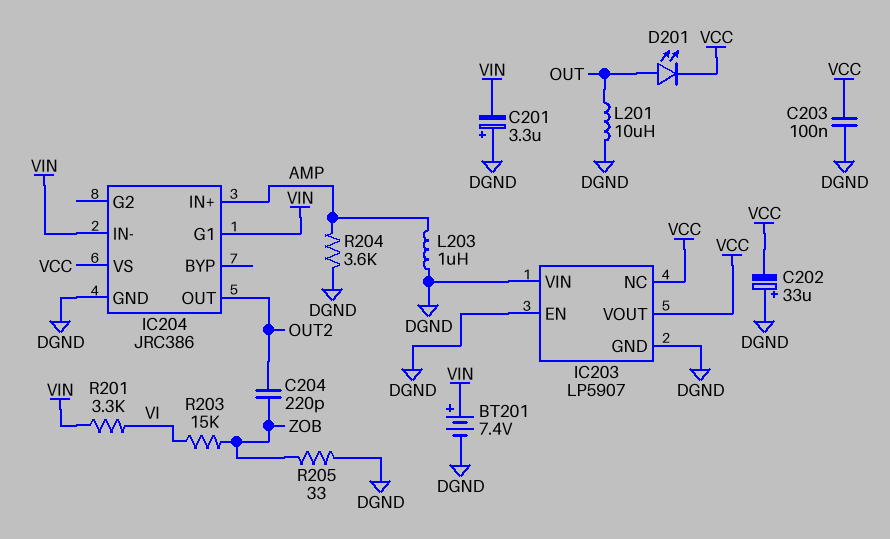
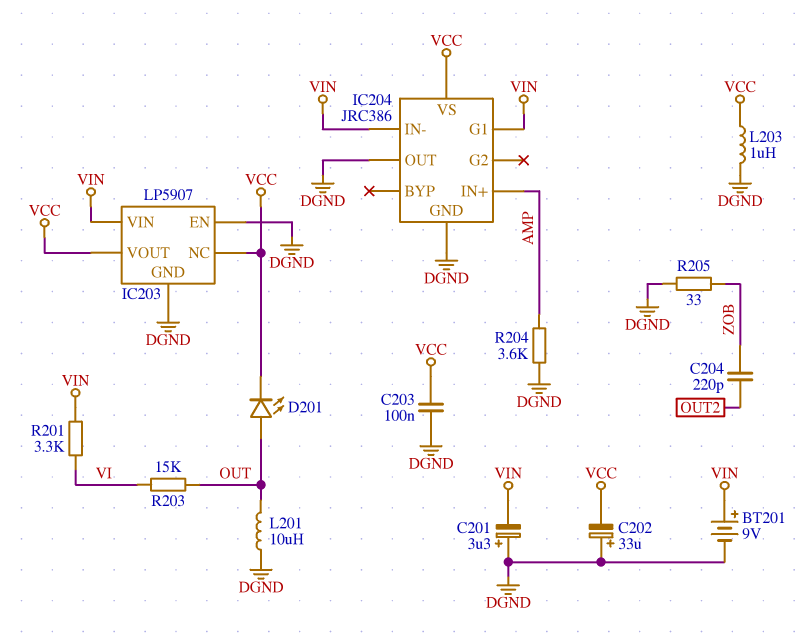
BT201: 7.4V (plus VIN, minus DGND) -> 9V (plus VIN, minus DGND)
IC203 pin VIN: DGND -> VIN
IC204 pin OUT: OUT2 -> DGND
L203: 1uH (AMP, DGND) -> 1uH (DGND, VCC)
R203: 15k (VI, ZOB) -> 15k (OUT, VI)

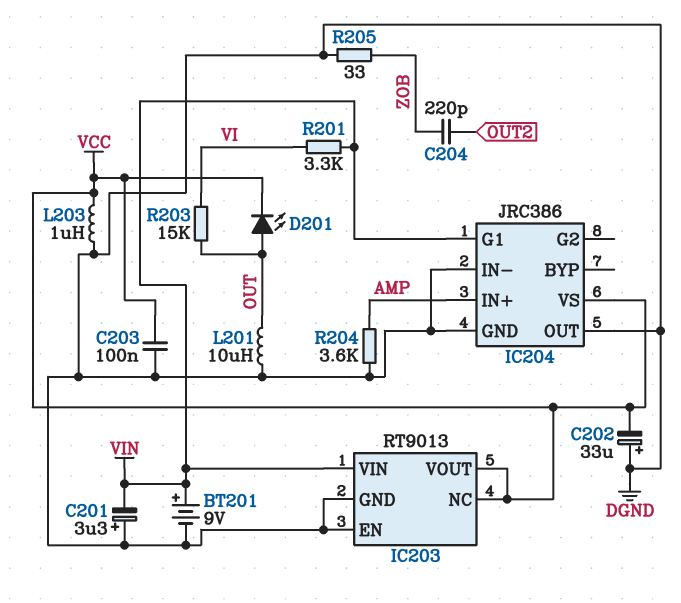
IC203: LP5907 -> RT9013
IC204 pin IN-: VIN -> DGND

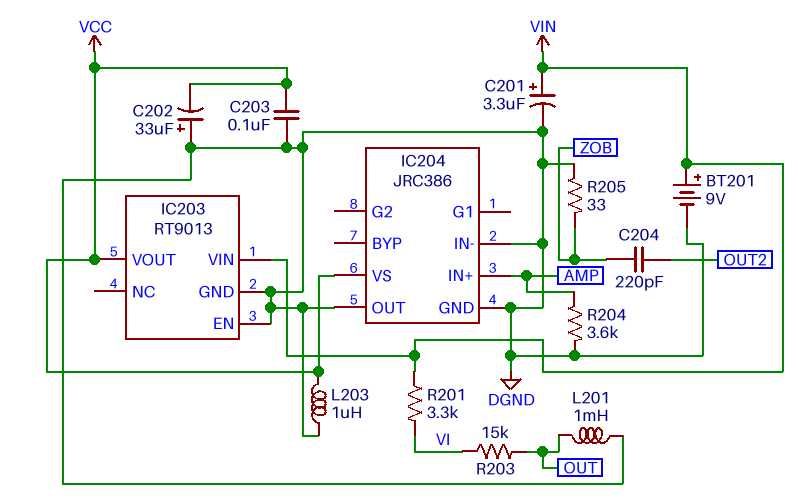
C201: 3.3uF (plus DGND, minus VIN) -> 3.3uF (plus VIN, minus DGND)
D201: LED (A OUT, K VCC) -> none
IC203 pin NC: VCC -> none
IC204 pin G1: VIN -> none
L201: 10uH (DGND, OUT) -> 1mH (DGND, OUT)

